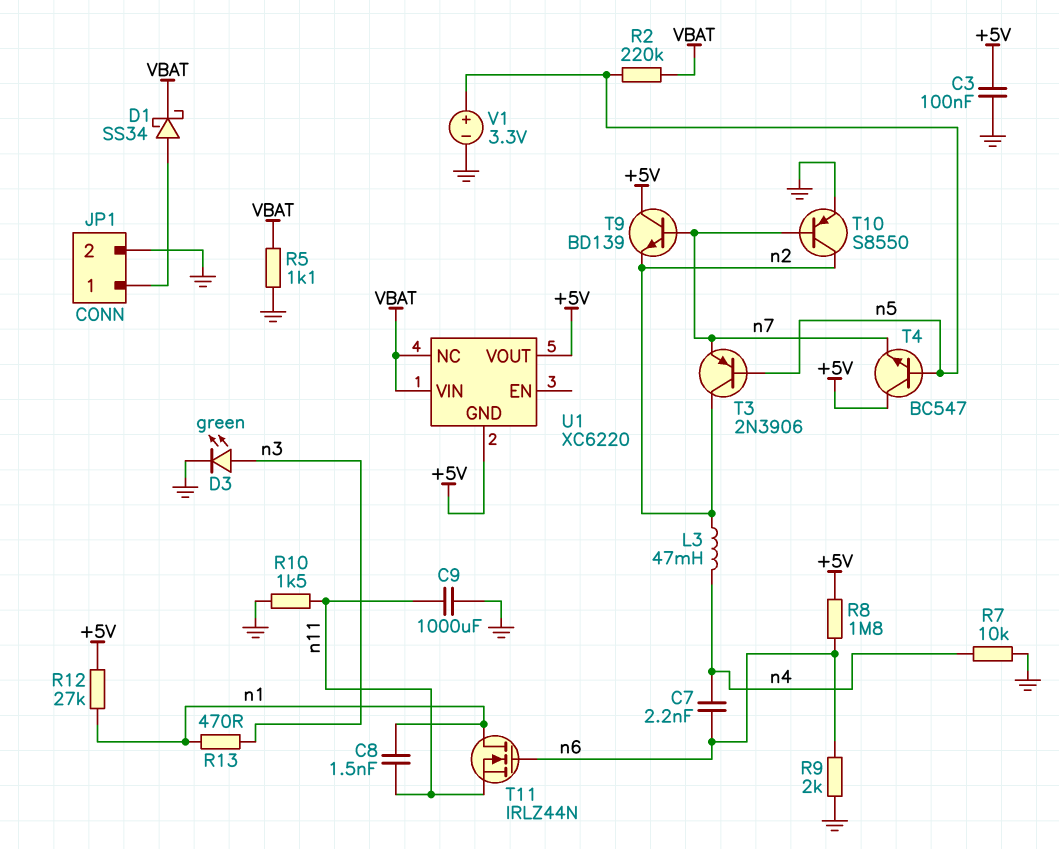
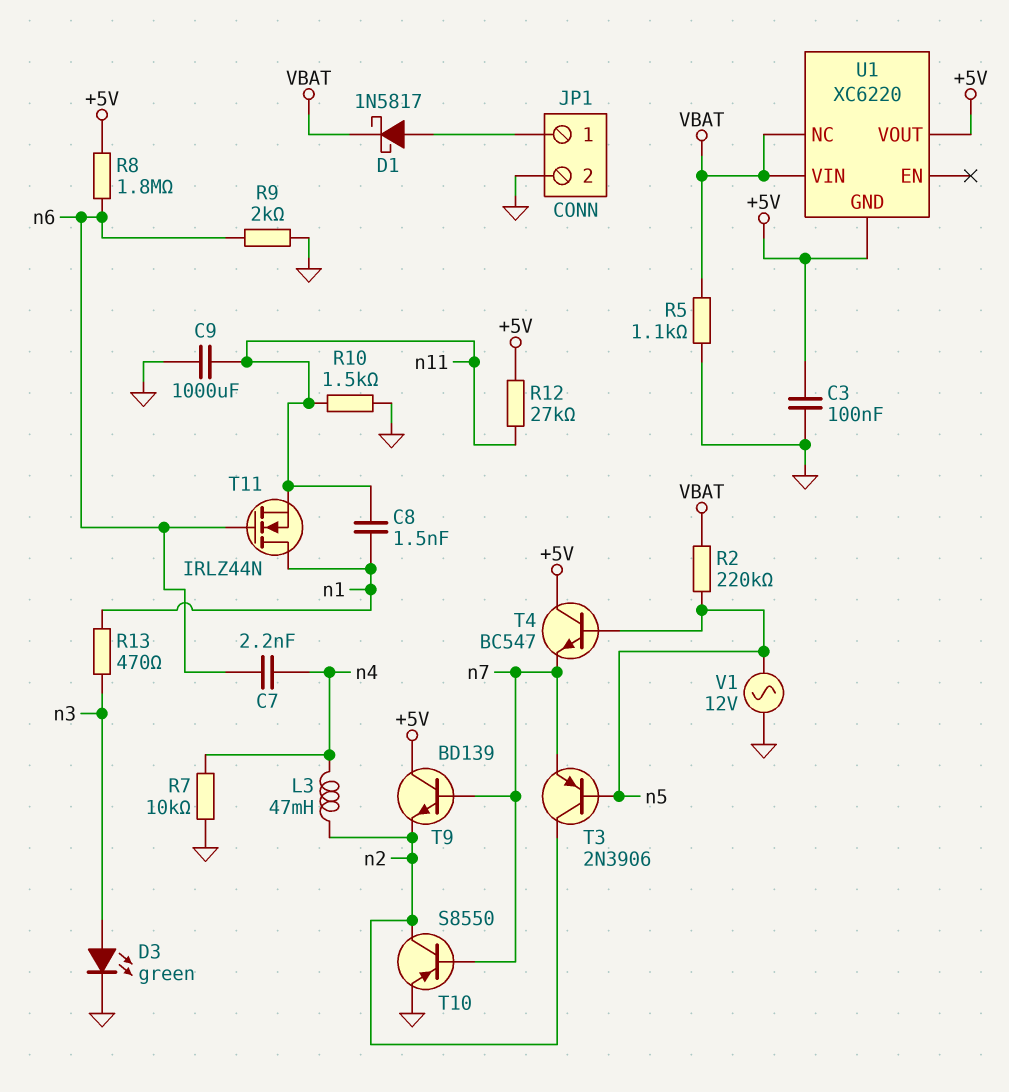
D1: schottky SS34 (A JP1/1, K VBAT) -> schottky 1N5817 (A JP1/1, K VBAT)
R12: 27k (+5V, n1) -> 27k (+5V, n11)
V1: 3.3V (plus n5, minus GND) -> AC 12V (GND, n5)

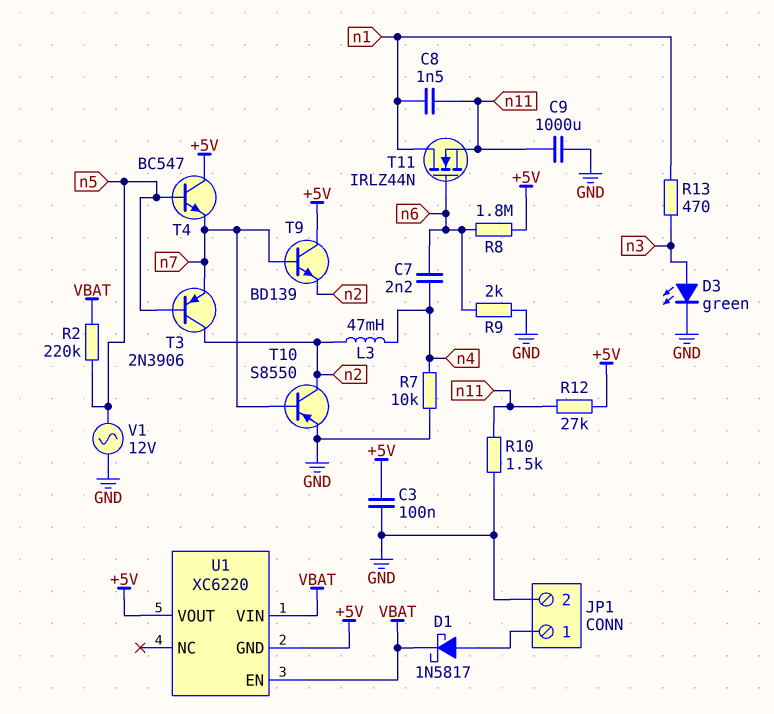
R5: 1.1k (GND, VBAT) -> none
U1 pin EN: none -> VBAT
U1 pin NC: VBAT -> none

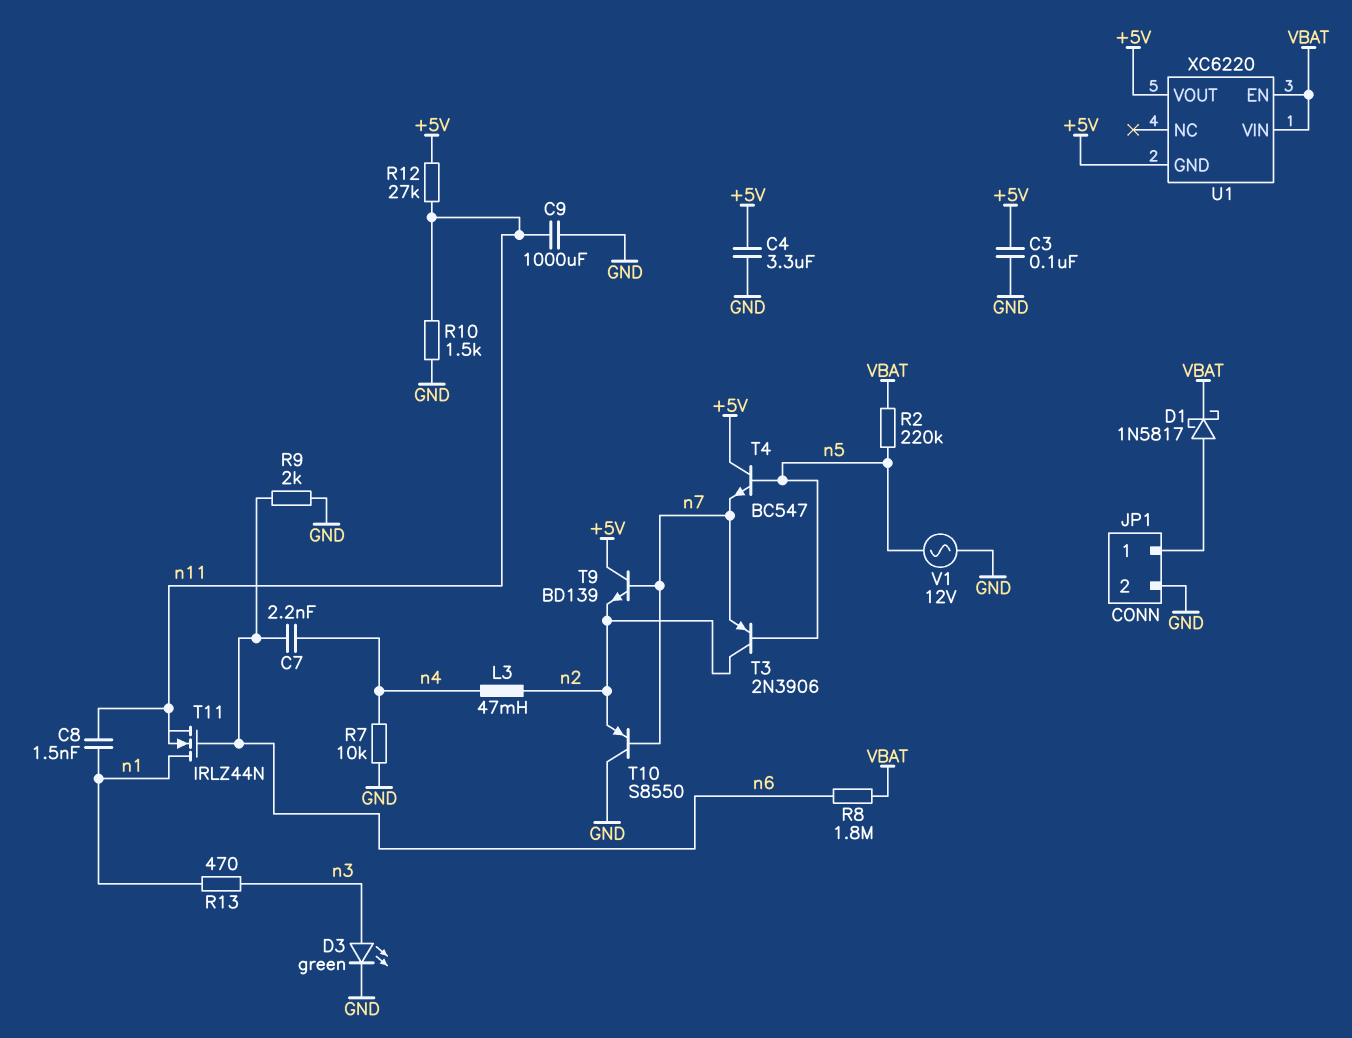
C4: none -> 3.3uF (+5V, GND)
R8: 1.8M (+5V, n6) -> 1.8M (VBAT, n6)
T10: PNP S8550 (B n7, C n2, E GND) -> PNP S8550 (B n7, C GND, E n2)

